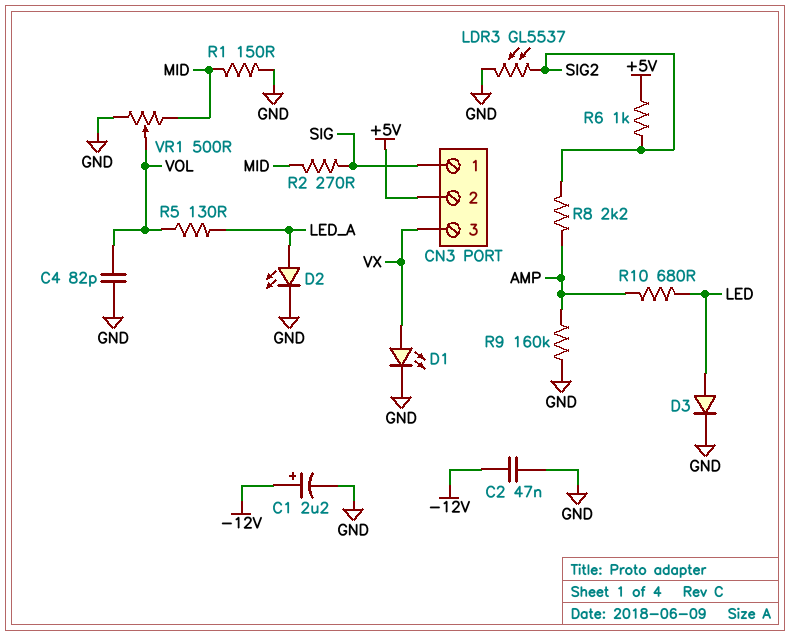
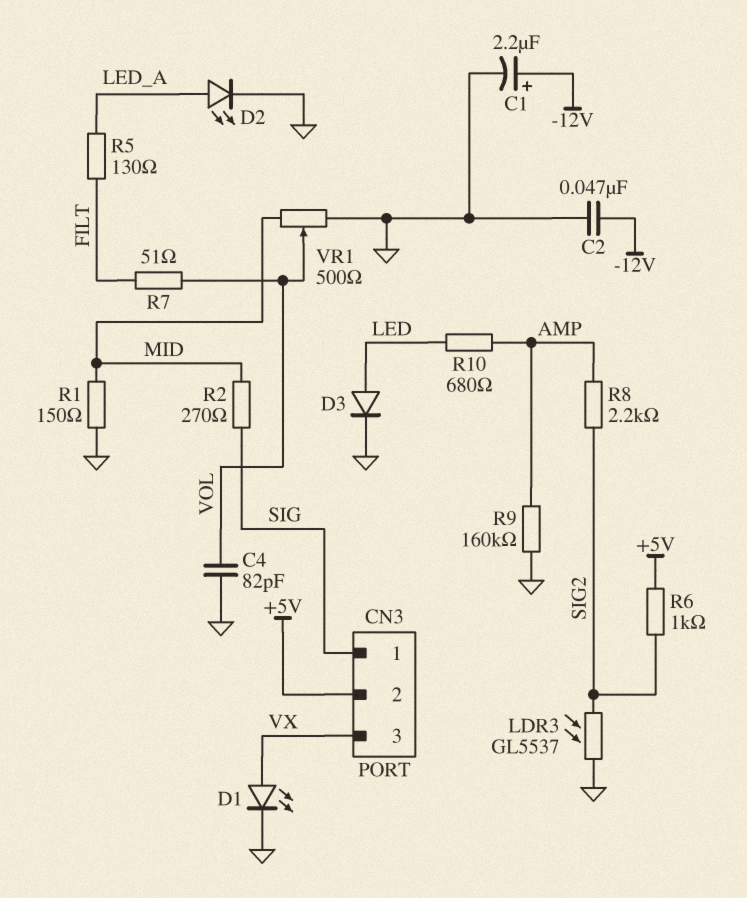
R5: 130 (LED_A, VOL) -> 130 (FILT, LED_A)
R7: none -> 51 (FILT, VOL)

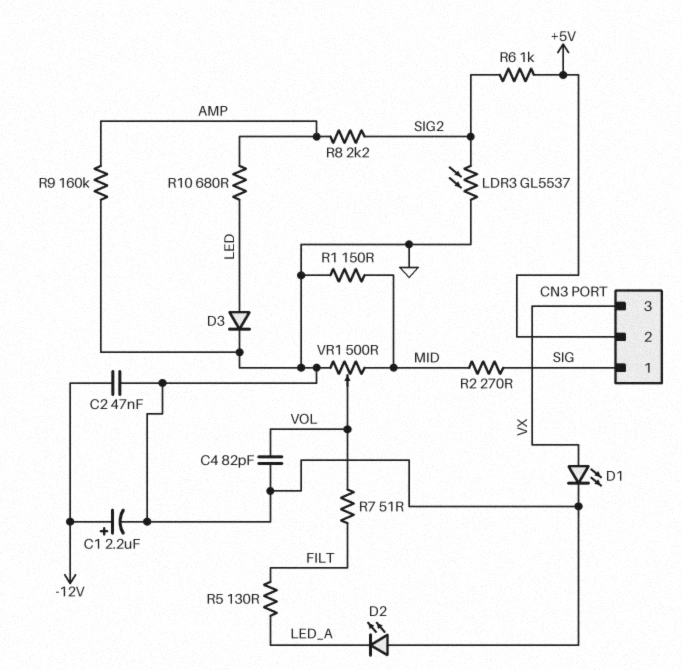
D2: LED (A LED_A, K GND) -> LED (A GND, K LED_A)

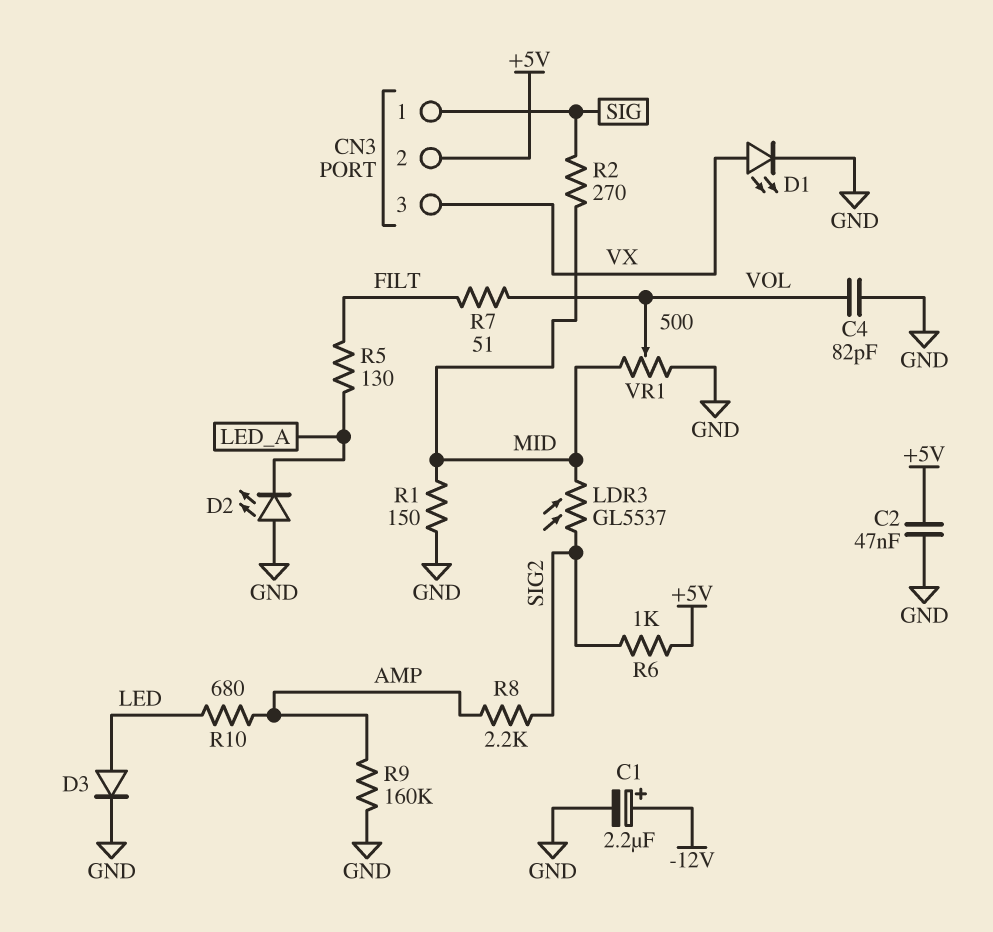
C2: 47nF (-12V, GND) -> 47nF (+5V, GND)
LDR3: GL5537 (GND, SIG2) -> GL5537 (MID, SIG2)

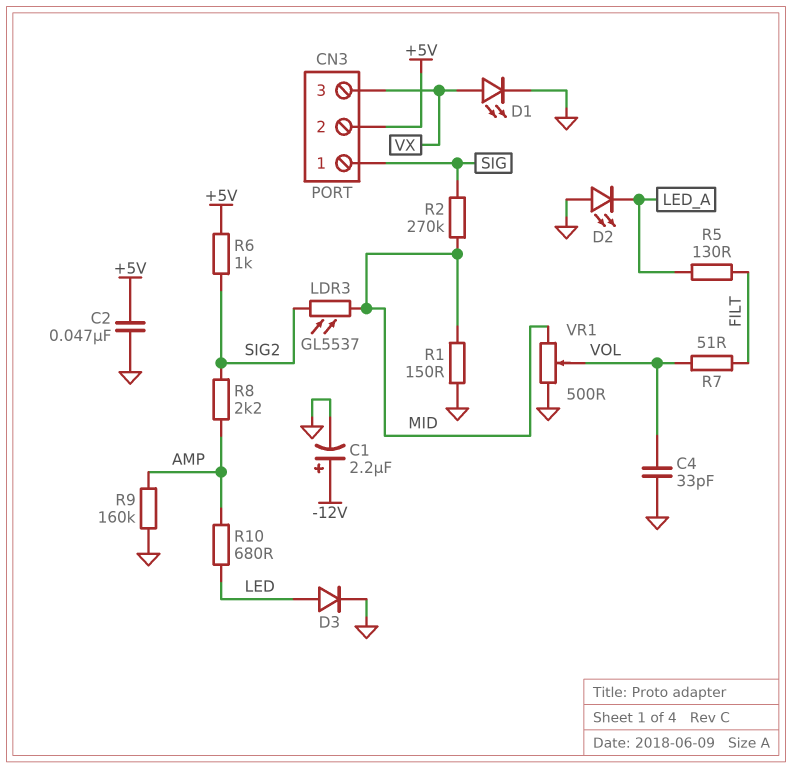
C4: 82pF (GND, VOL) -> 33pF (GND, VOL)
R2: 270 (MID, SIG) -> 270k (MID, SIG)

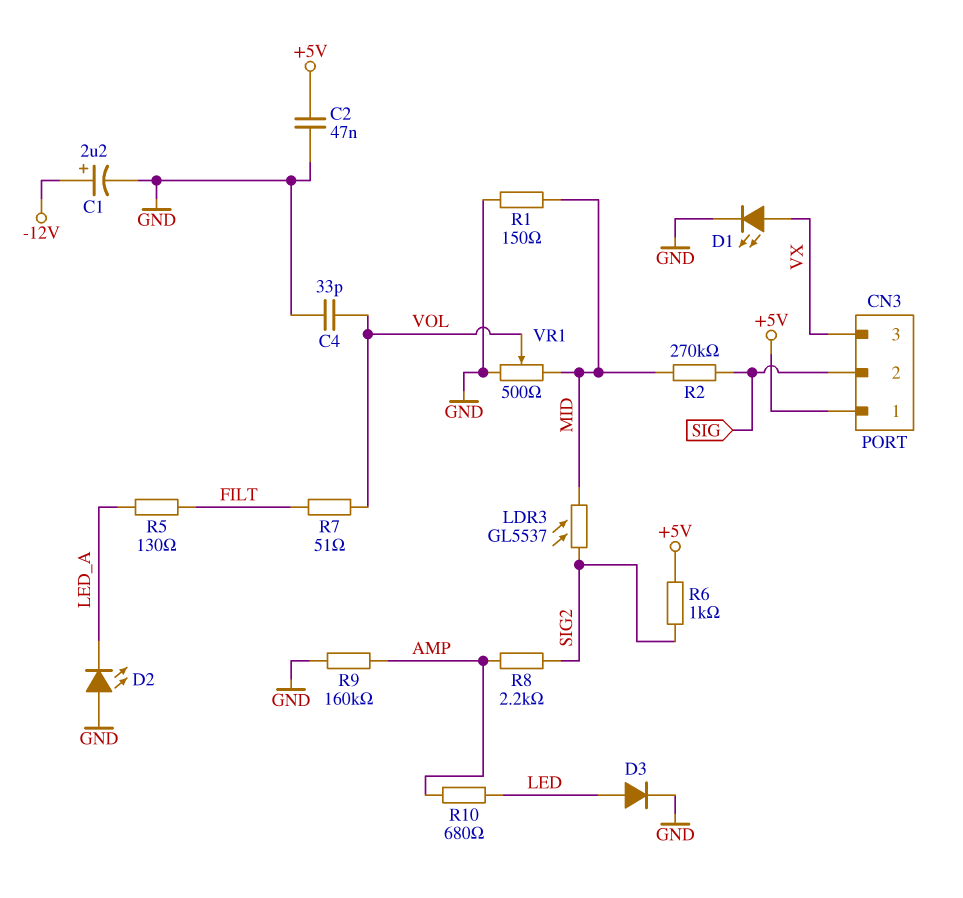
CN3 pin 1: SIG -> +5V
CN3 pin 2: +5V -> SIG

